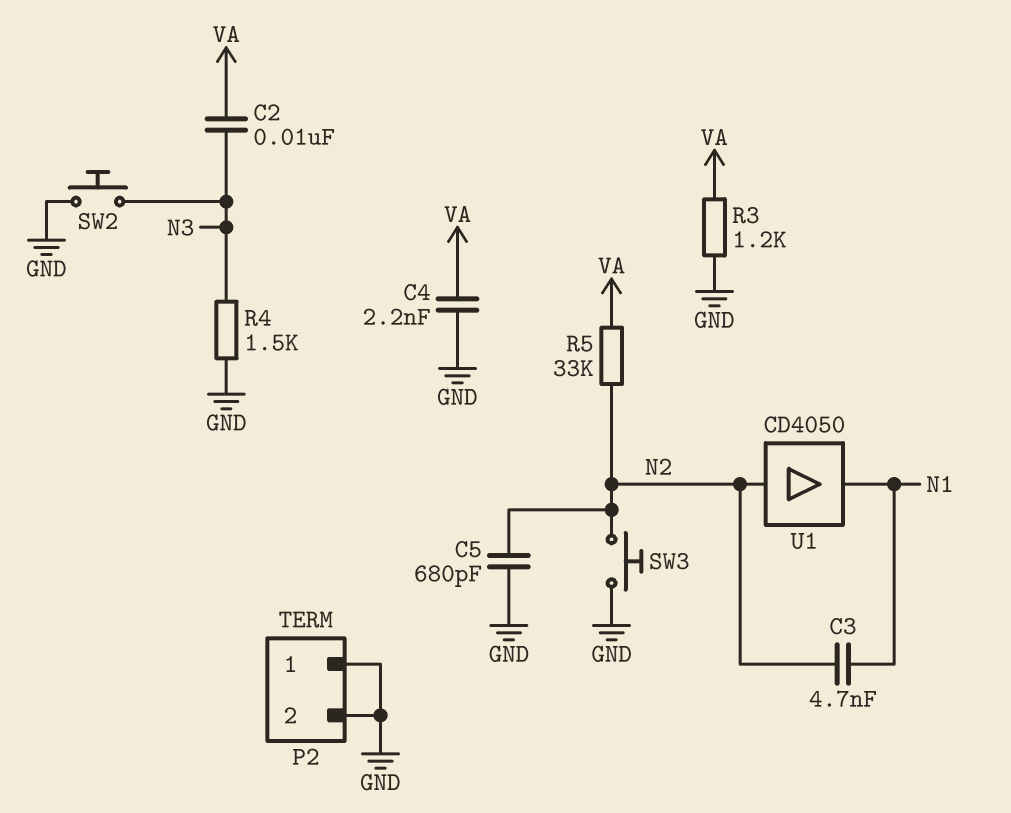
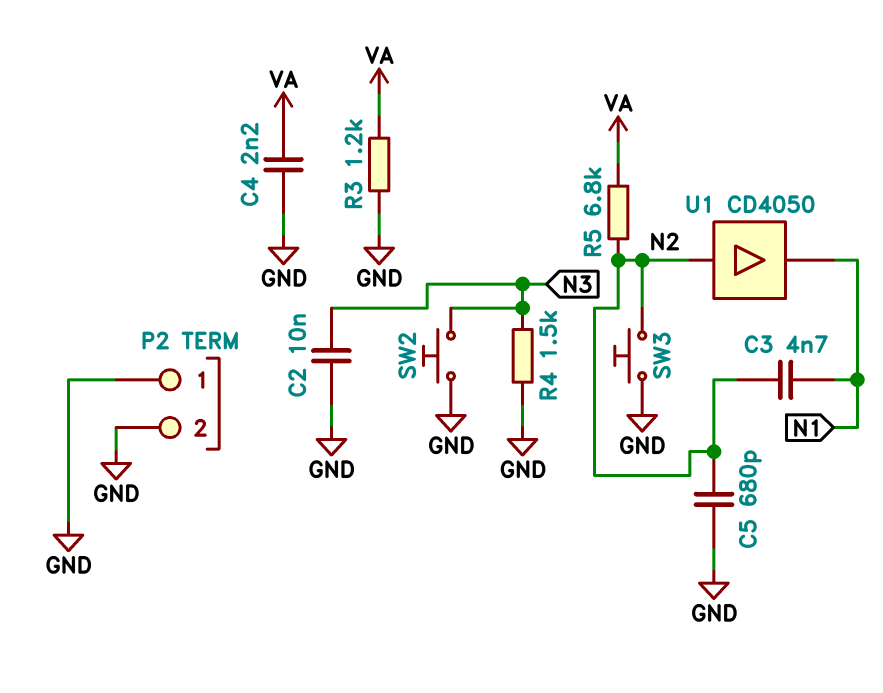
C2: 10nF (N3, VA) -> 10nF (GND, N3)
R5: 33k (N2, VA) -> 6.8k (N2, VA)

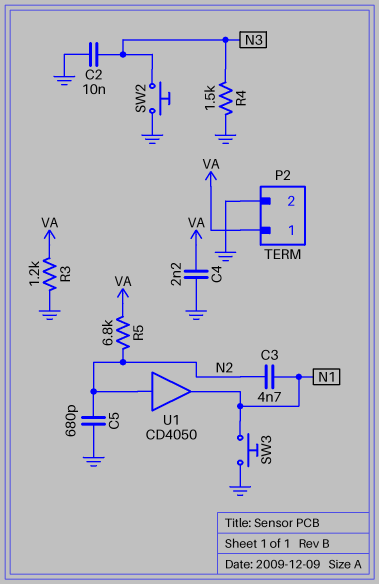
P2 pin 1: GND -> VA
SW3: button (GND, N2) -> button (GND, N1)

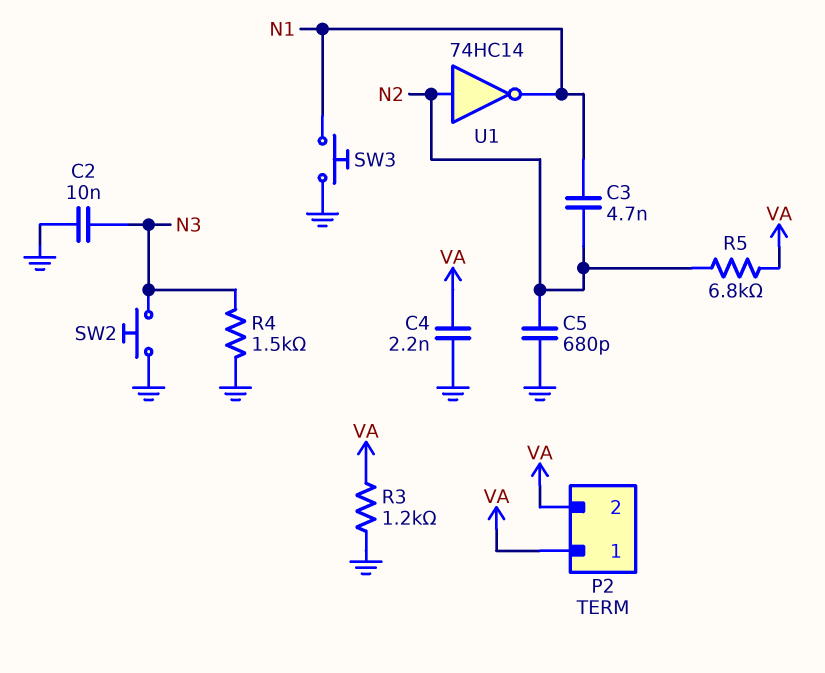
P2 pin 2: GND -> VA
U1: buffer CD4050 (in N2, out N1) -> NOT 74HC14 (in N2, out N1)

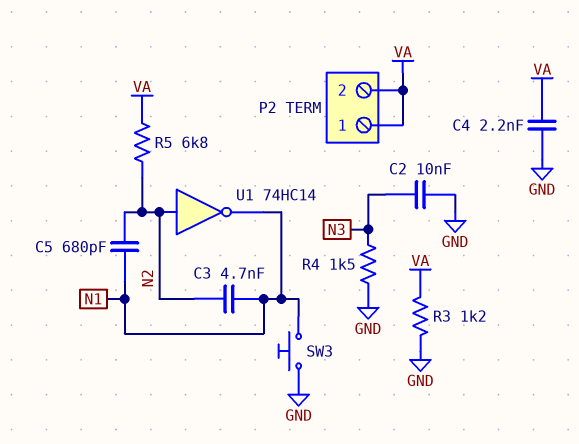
C5: 680pF (GND, N2) -> 680pF (N1, N2)
SW2: button (GND, N3) -> none

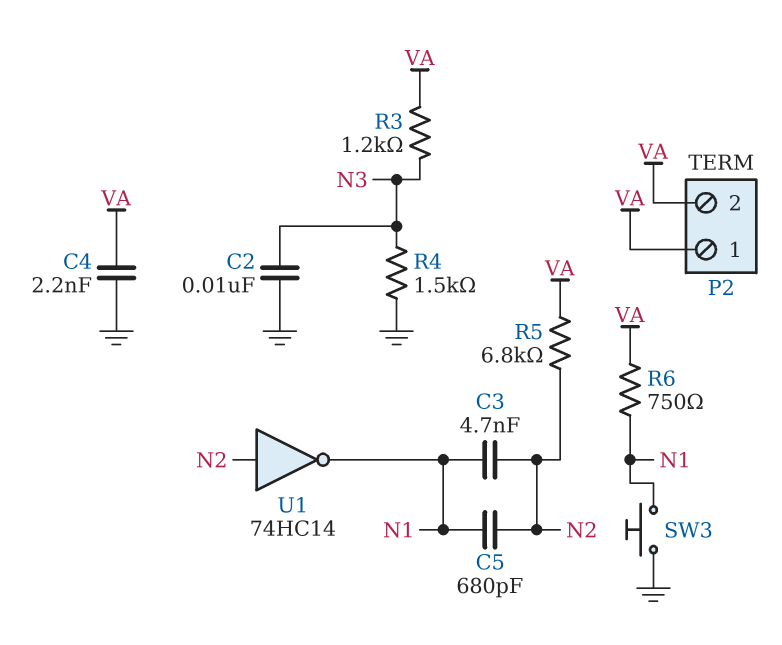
R3: 1.2k (GND, VA) -> 1.2k (N3, VA)
R6: none -> 750 (N1, VA)

